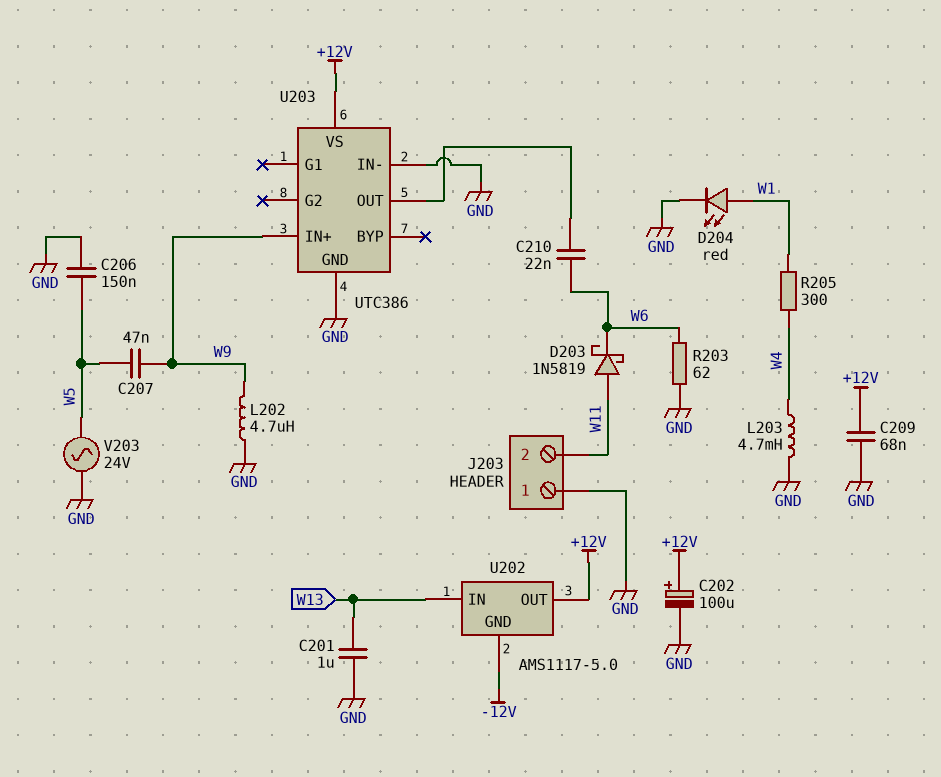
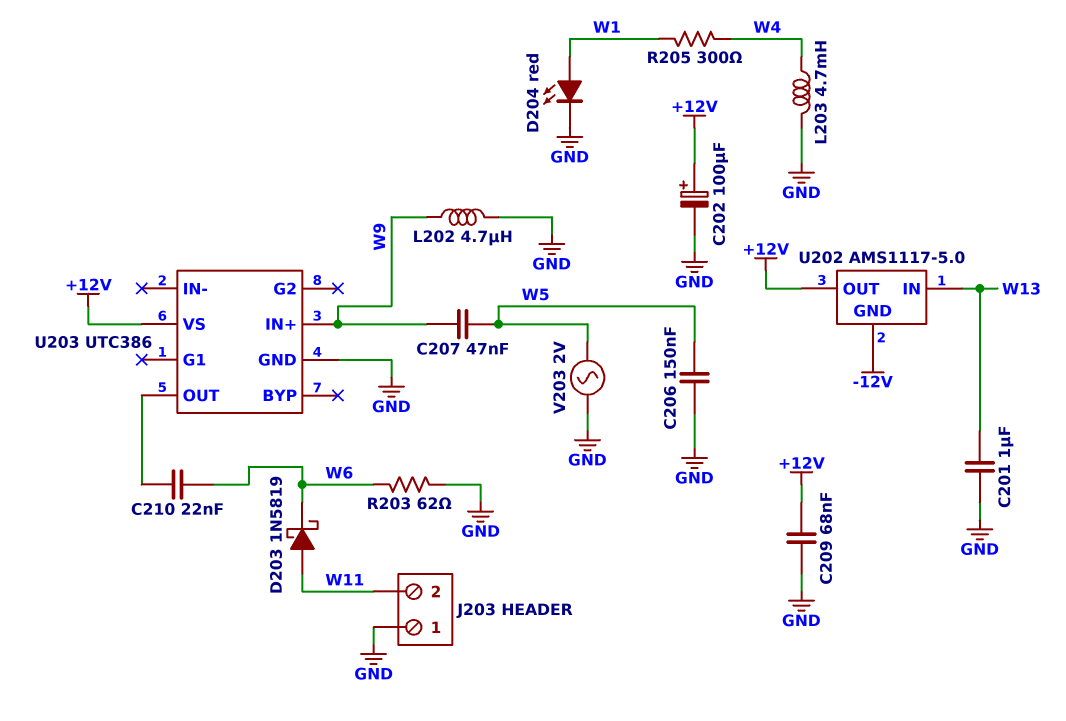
U203 pin IN-: GND -> none
V203: AC 24V (GND, W5) -> AC 2V (GND, W5)

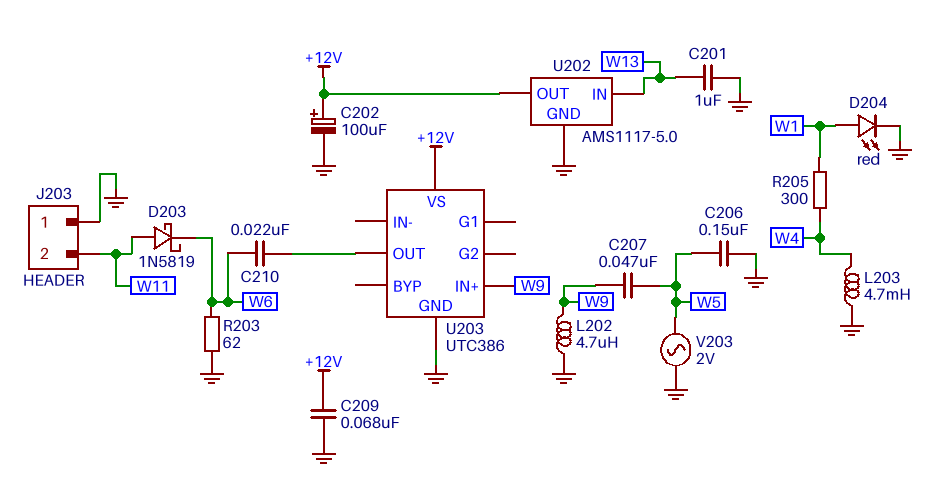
U202 pin GND: -12V -> GND

